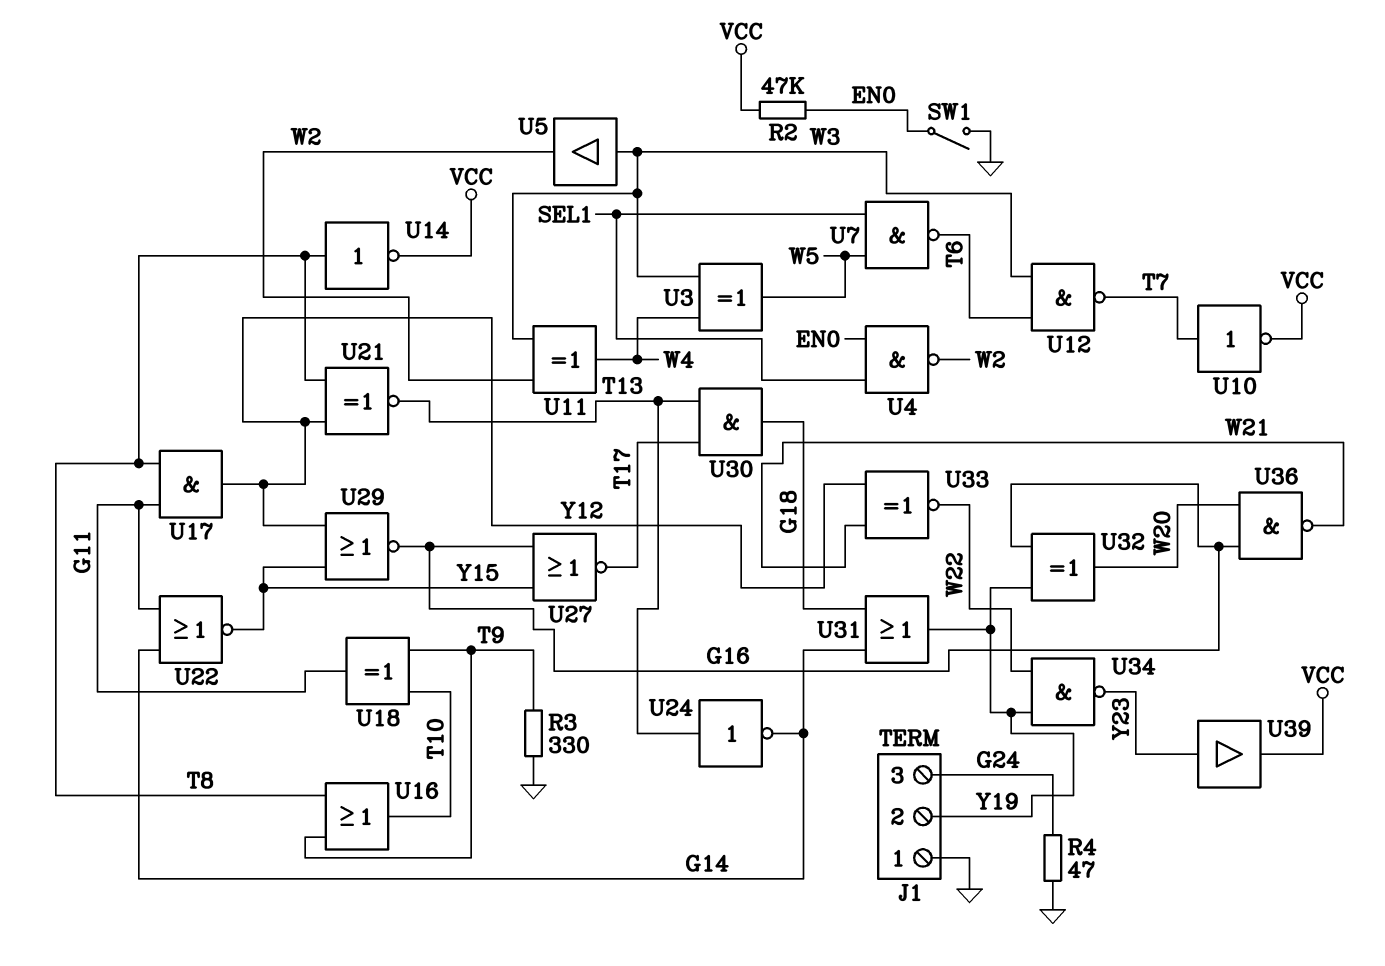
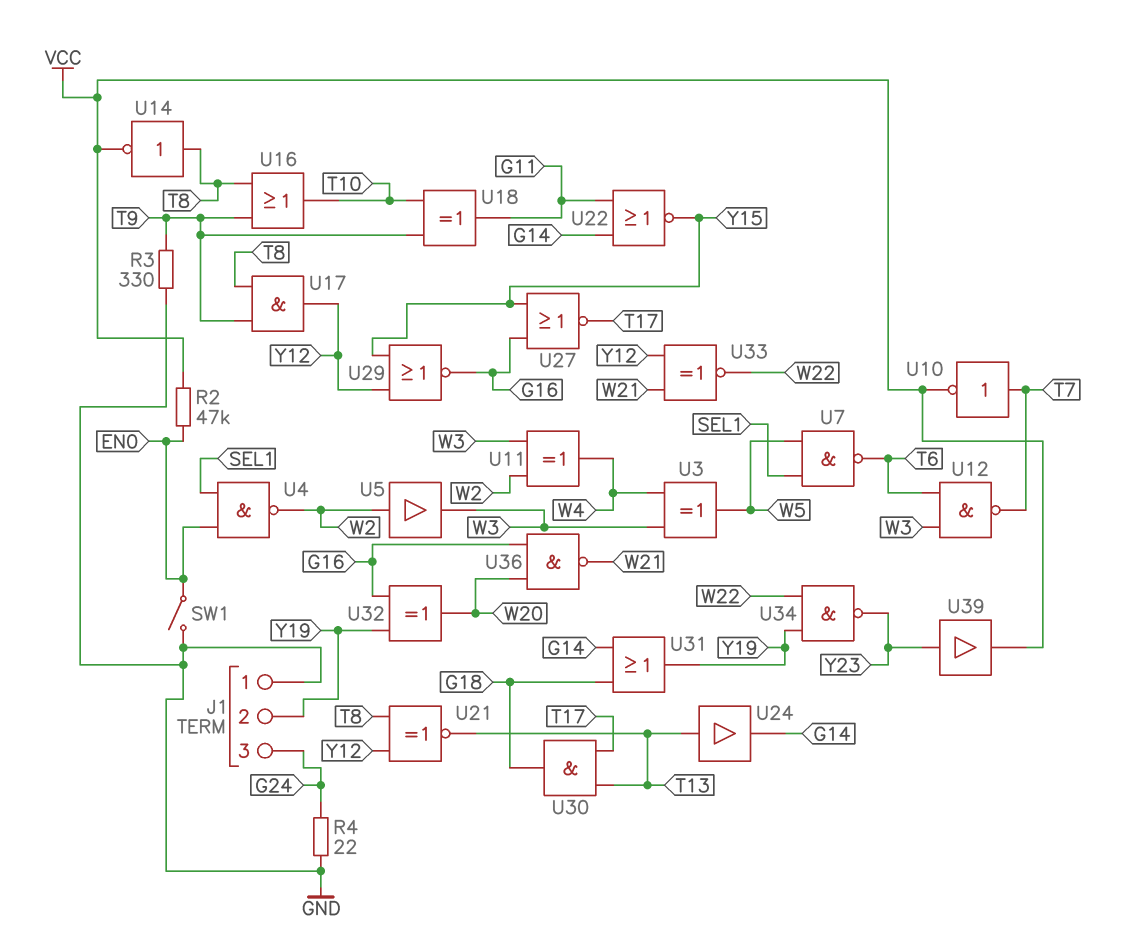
R4: 47 (G24, GND) -> 22 (G24, GND)
U5: buffer (in W3, out W2) -> buffer (in W2, out W3)
U17: AND (in G11, in T8, out Y12) -> AND (in T8, in T9, out Y12)
U24: NOT (in T13, out G14) -> buffer (in T13, out G14)

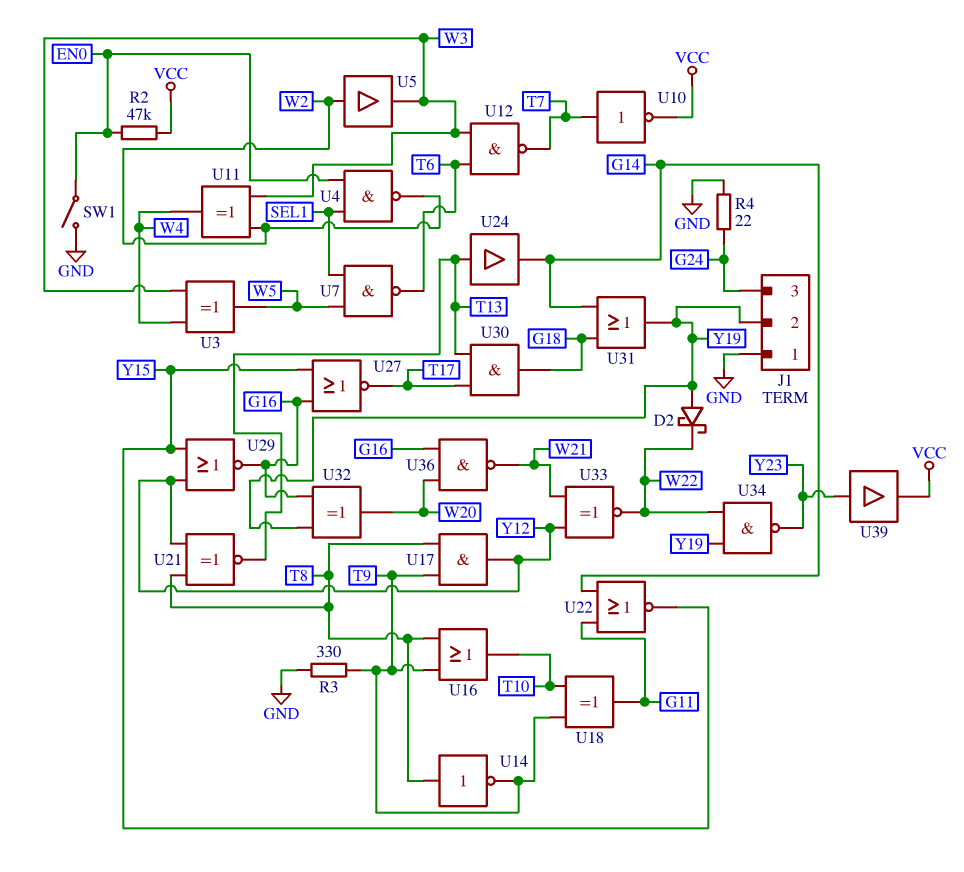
D2: none -> schottky (A Y19, K W22)
U14: NOT (in T8, out VCC) -> NOT (in T8, out T9)

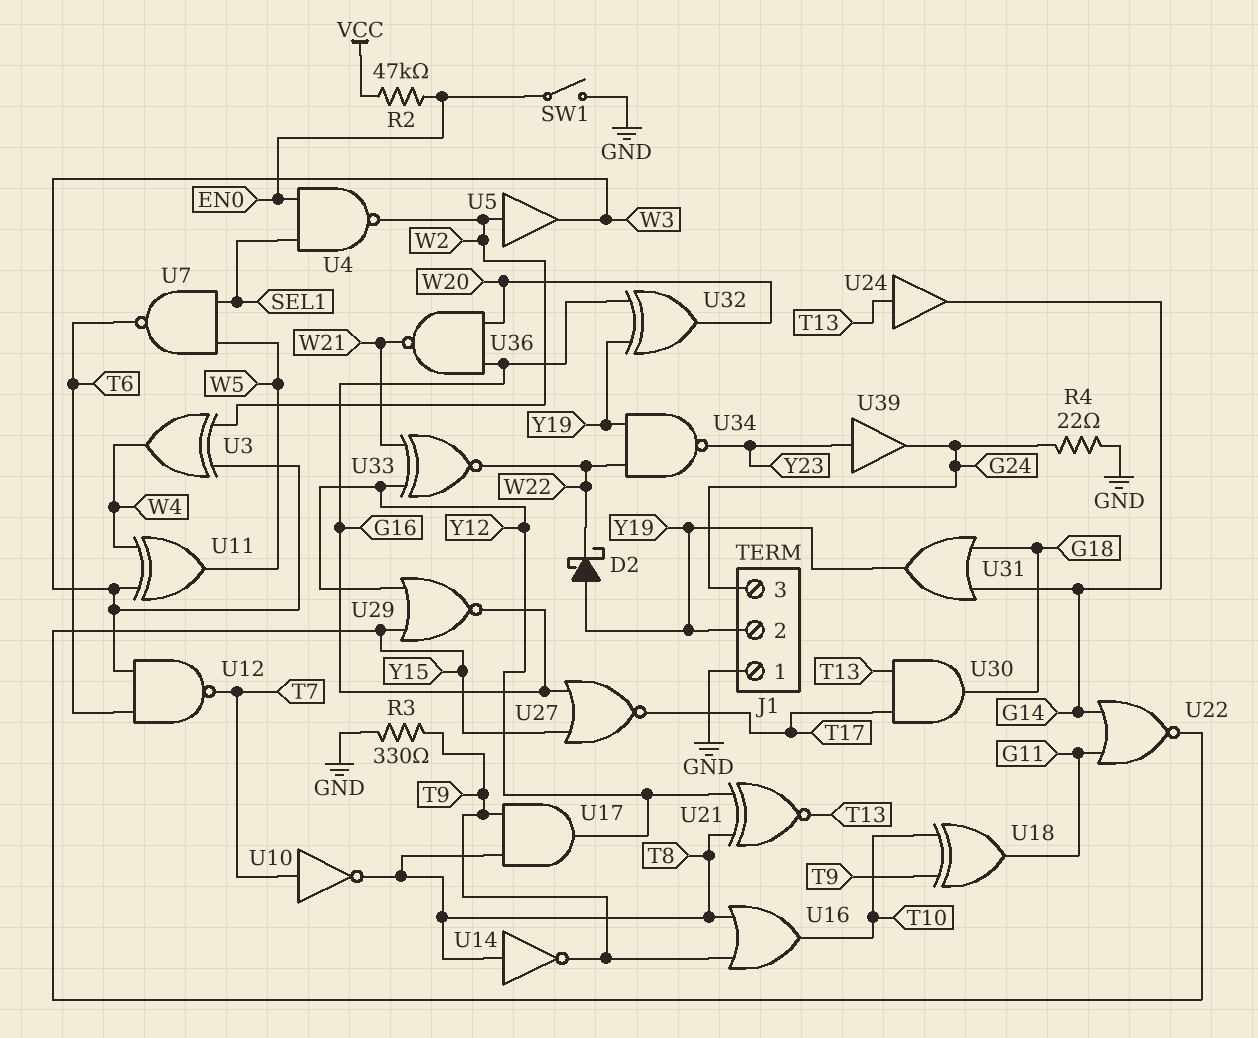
U3: XOR (in W3, in W4, out W5) -> XOR (in W2, in W3, out W4)
U10: NOT (in T7, out VCC) -> NOT (in T7, out T8)
U11: XOR (in W2, in W3, out W4) -> XOR (in W3, in W4, out W5)
U39: buffer (in Y23, out VCC) -> buffer (in Y23, out G24)

